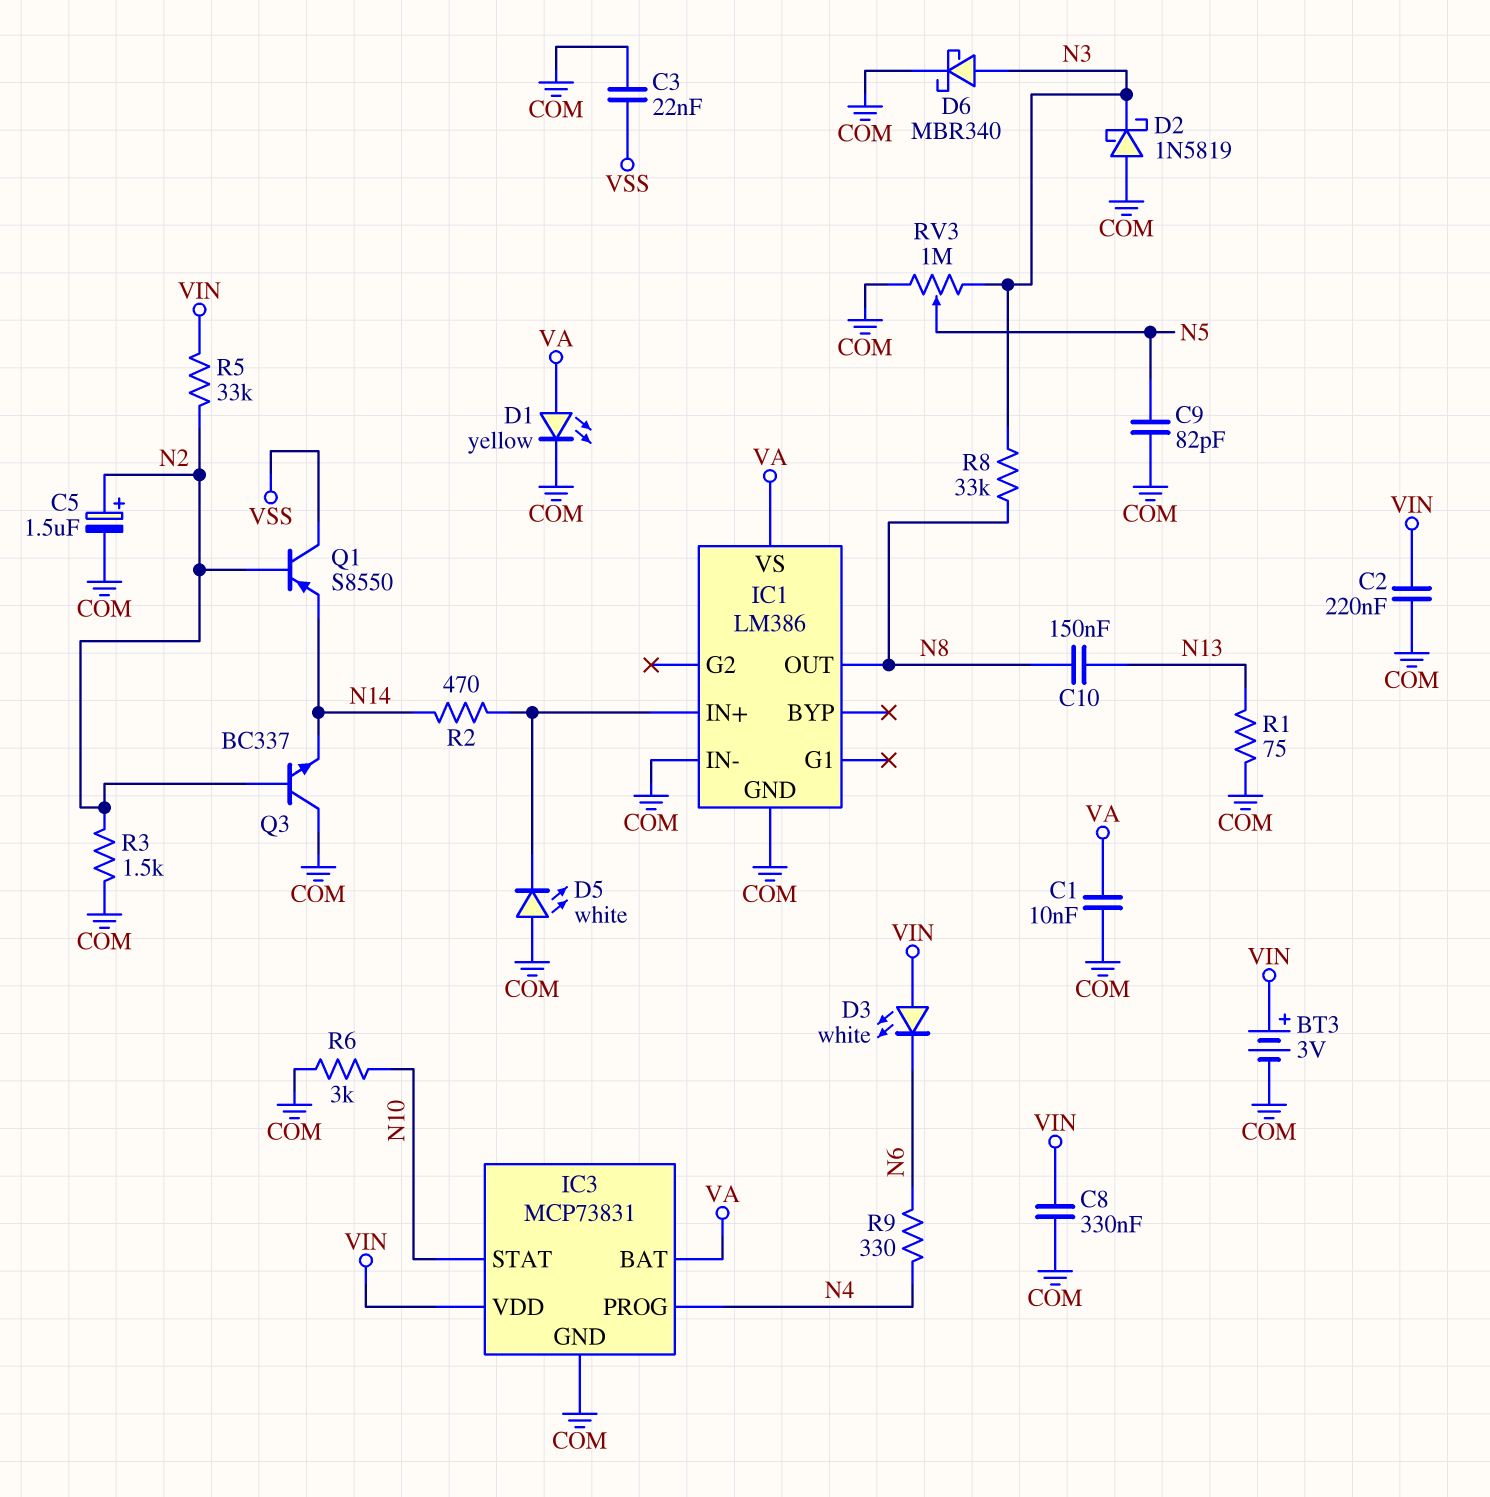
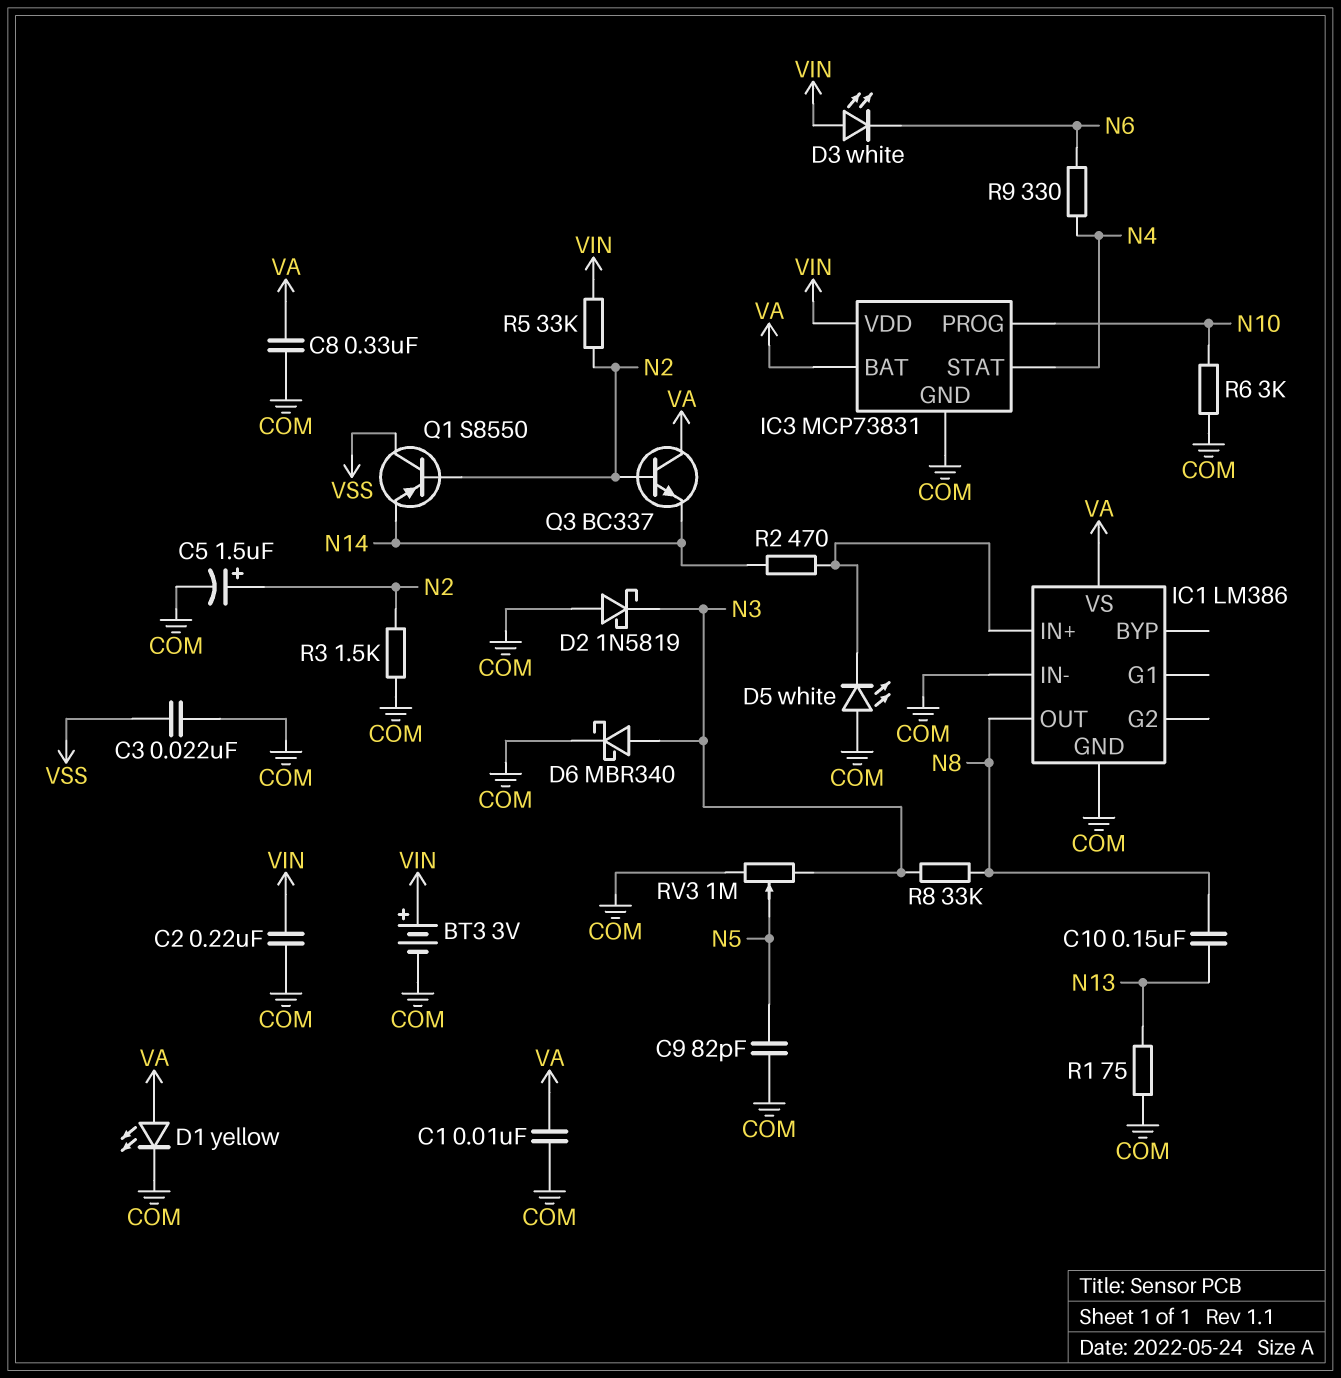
C8: 330nF (COM, VIN) -> 330nF (COM, VA)
IC3 pin PROG: N4 -> N10
IC3 pin STAT: N10 -> N4
Q3: NPN BC337 (B N2, C COM, E N14) -> NPN BC337 (B N2, C VA, E N14)

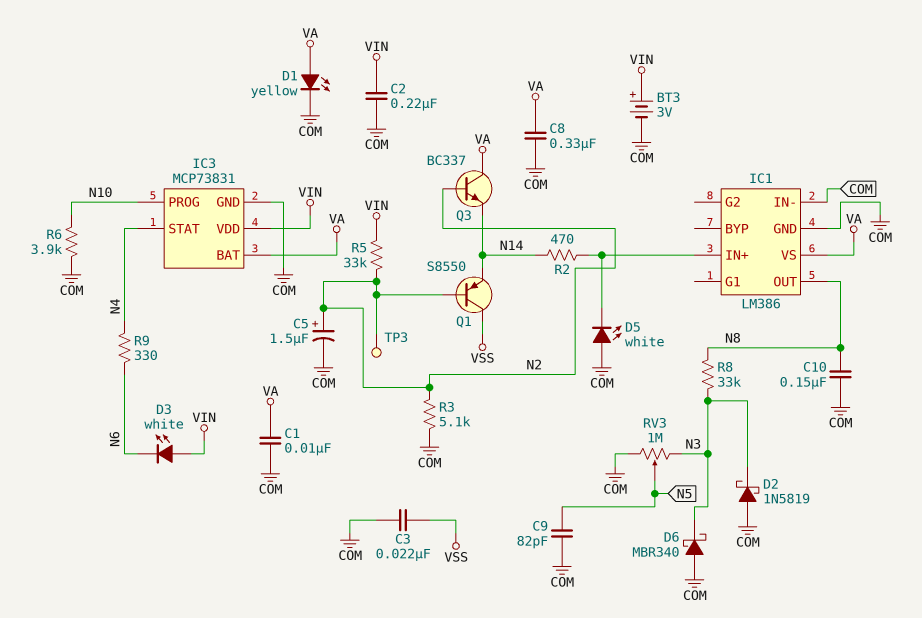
C10: 150nF (N8, N13) -> 150nF (COM, N8)
D6: schottky MBR340 (A N3, K COM) -> schottky MBR340 (A COM, K N3)
R1: 75 (COM, N13) -> none
R3: 1.5k (COM, N2) -> 5.1k (COM, N2)
R6: 3k (COM, N10) -> 3.9k (COM, N10)
TP3: none -> test point (N2)

